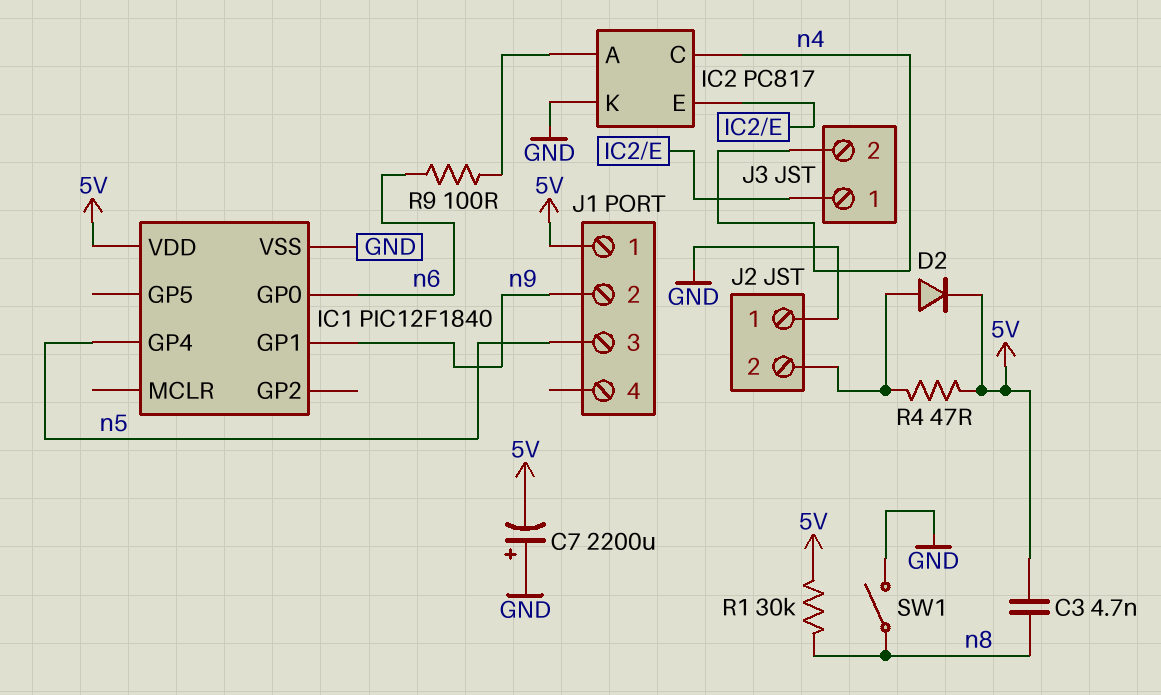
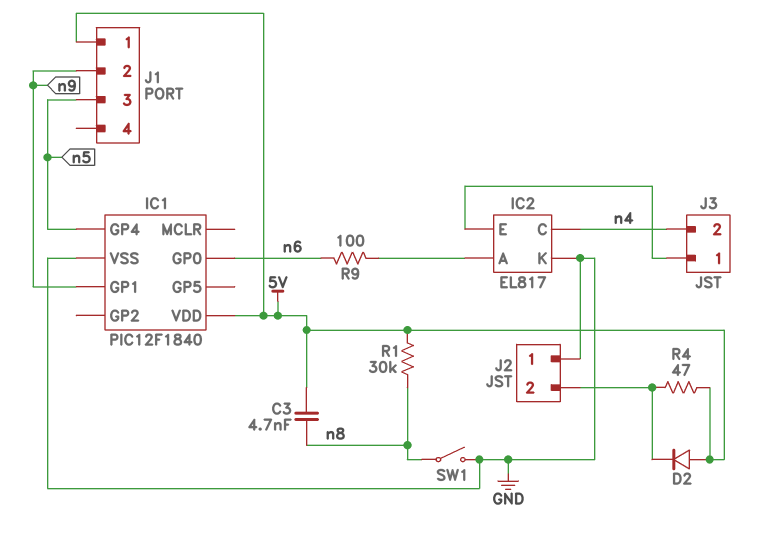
C7: 2200uF (plus GND, minus 5V) -> none
D2: diode (A J2/2, K 5V) -> diode (A 5V, K J2/2)
IC2: PC817 -> EL817

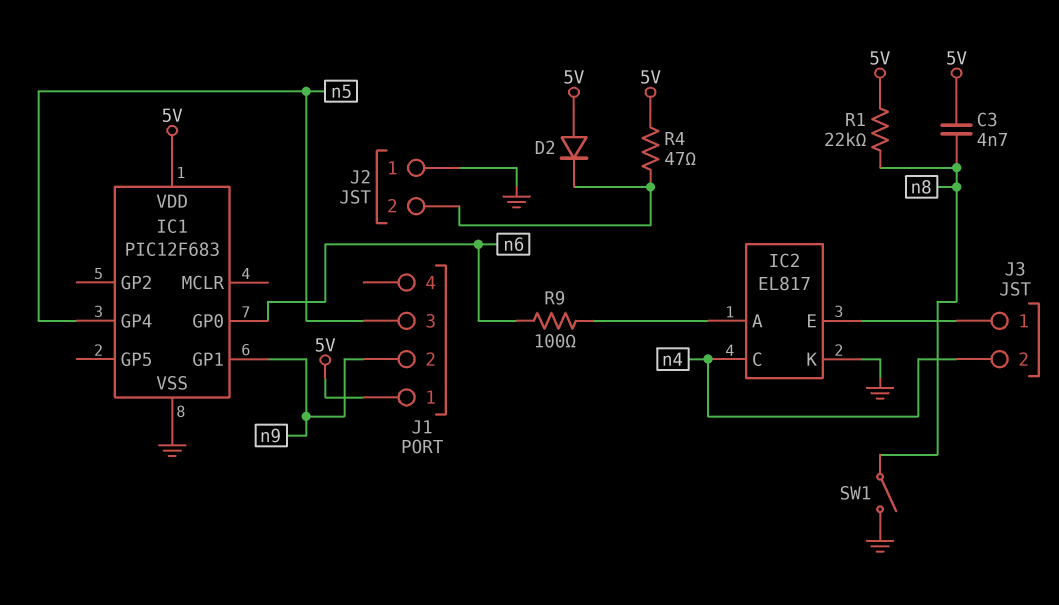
IC1: PIC12F1840 -> PIC12F683
R1: 30k (5V, n8) -> 22k (5V, n8)

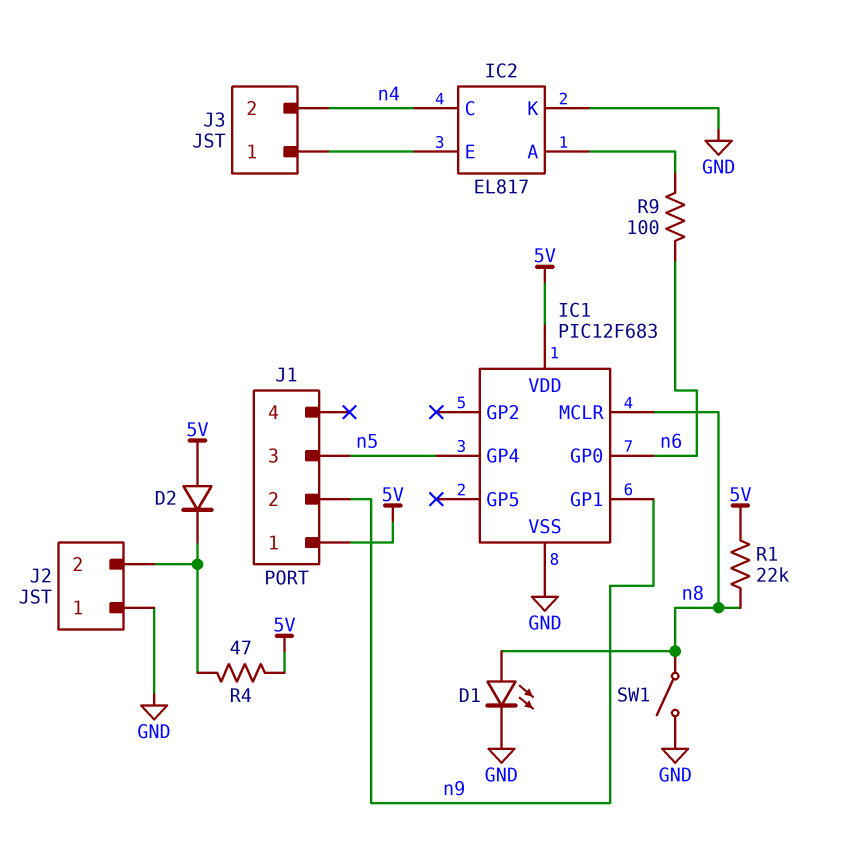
C3: 4.7nF (5V, n8) -> none
D1: none -> LED (A n8, K GND)
IC1 pin MCLR: none -> n8

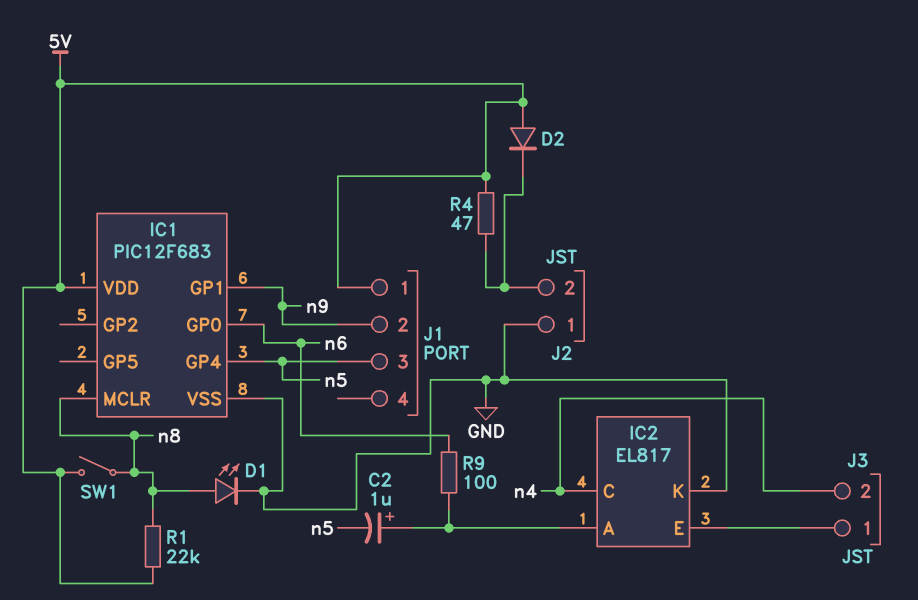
C2: none -> 1uF (plus IC2/A, minus n5)
SW1: switch (GND, n8) -> switch (5V, n8)

